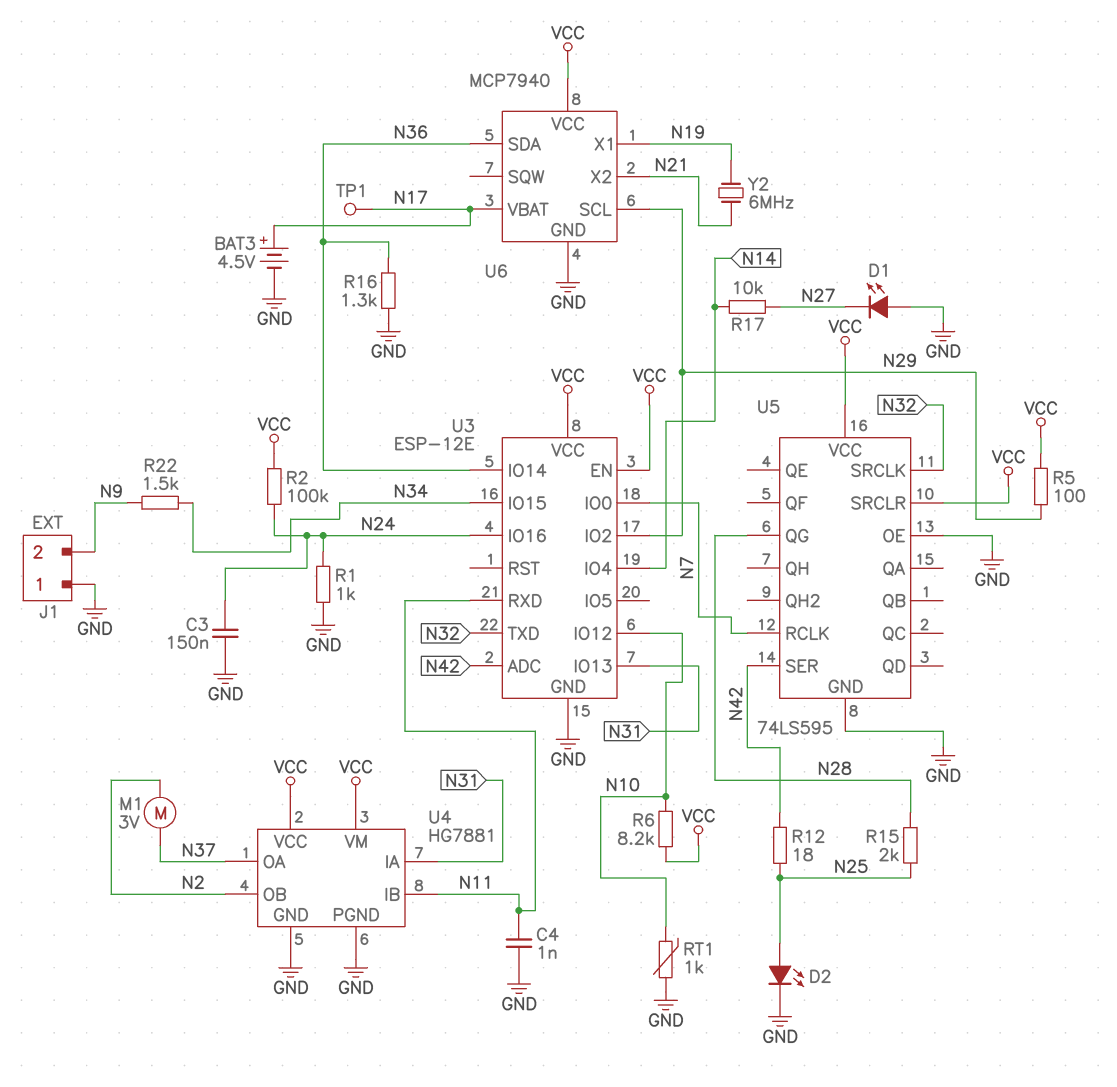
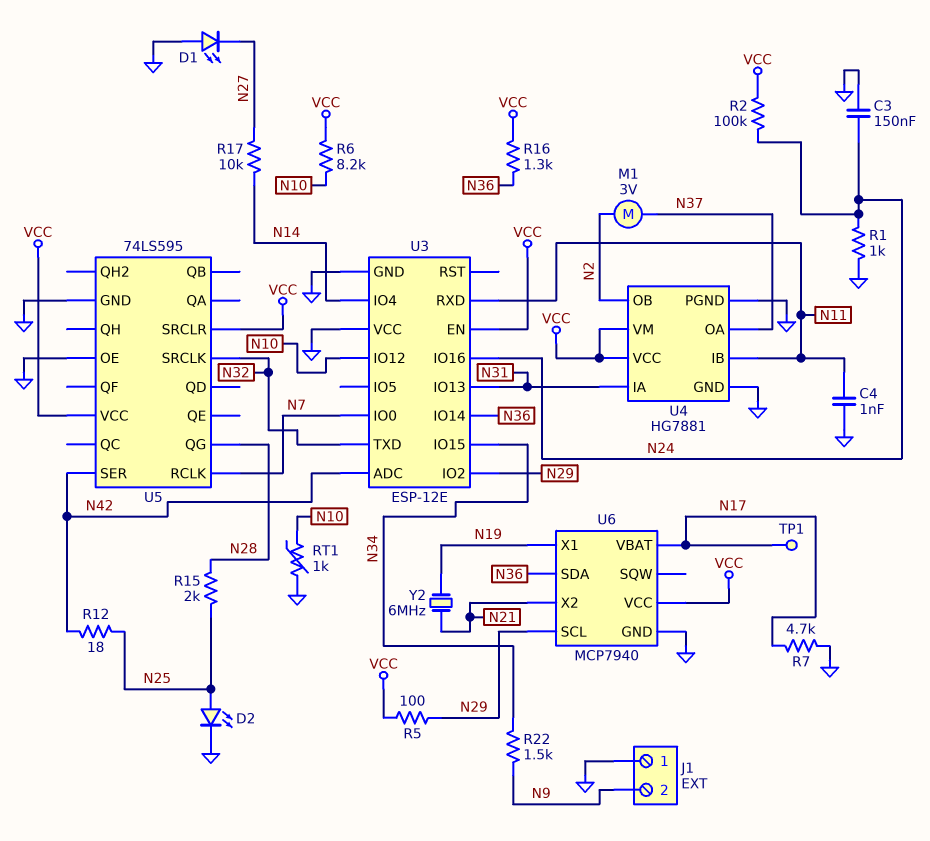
BAT3: 4.5V (plus N17, minus GND) -> none
R7: none -> 4.7k (GND, N17)
R16: 1.3k (GND, N36) -> 1.3k (N36, VCC)
U3 pin VCC: VCC -> GND

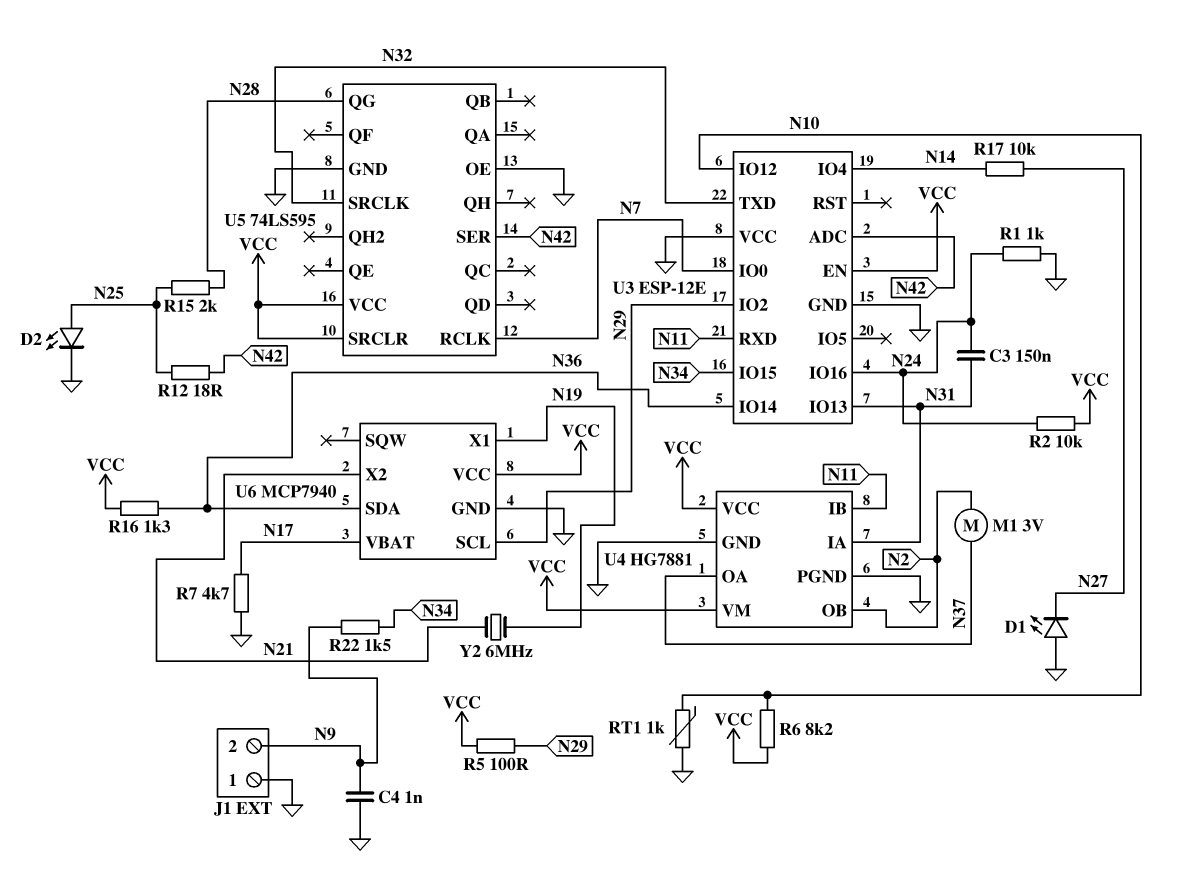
C3: 150nF (GND, N24) -> 150nF (N24, N31)
C4: 1nF (GND, N11) -> 1nF (GND, N9)
R2: 100k (N24, VCC) -> 10k (N24, VCC)
TP1: test point (N17) -> none

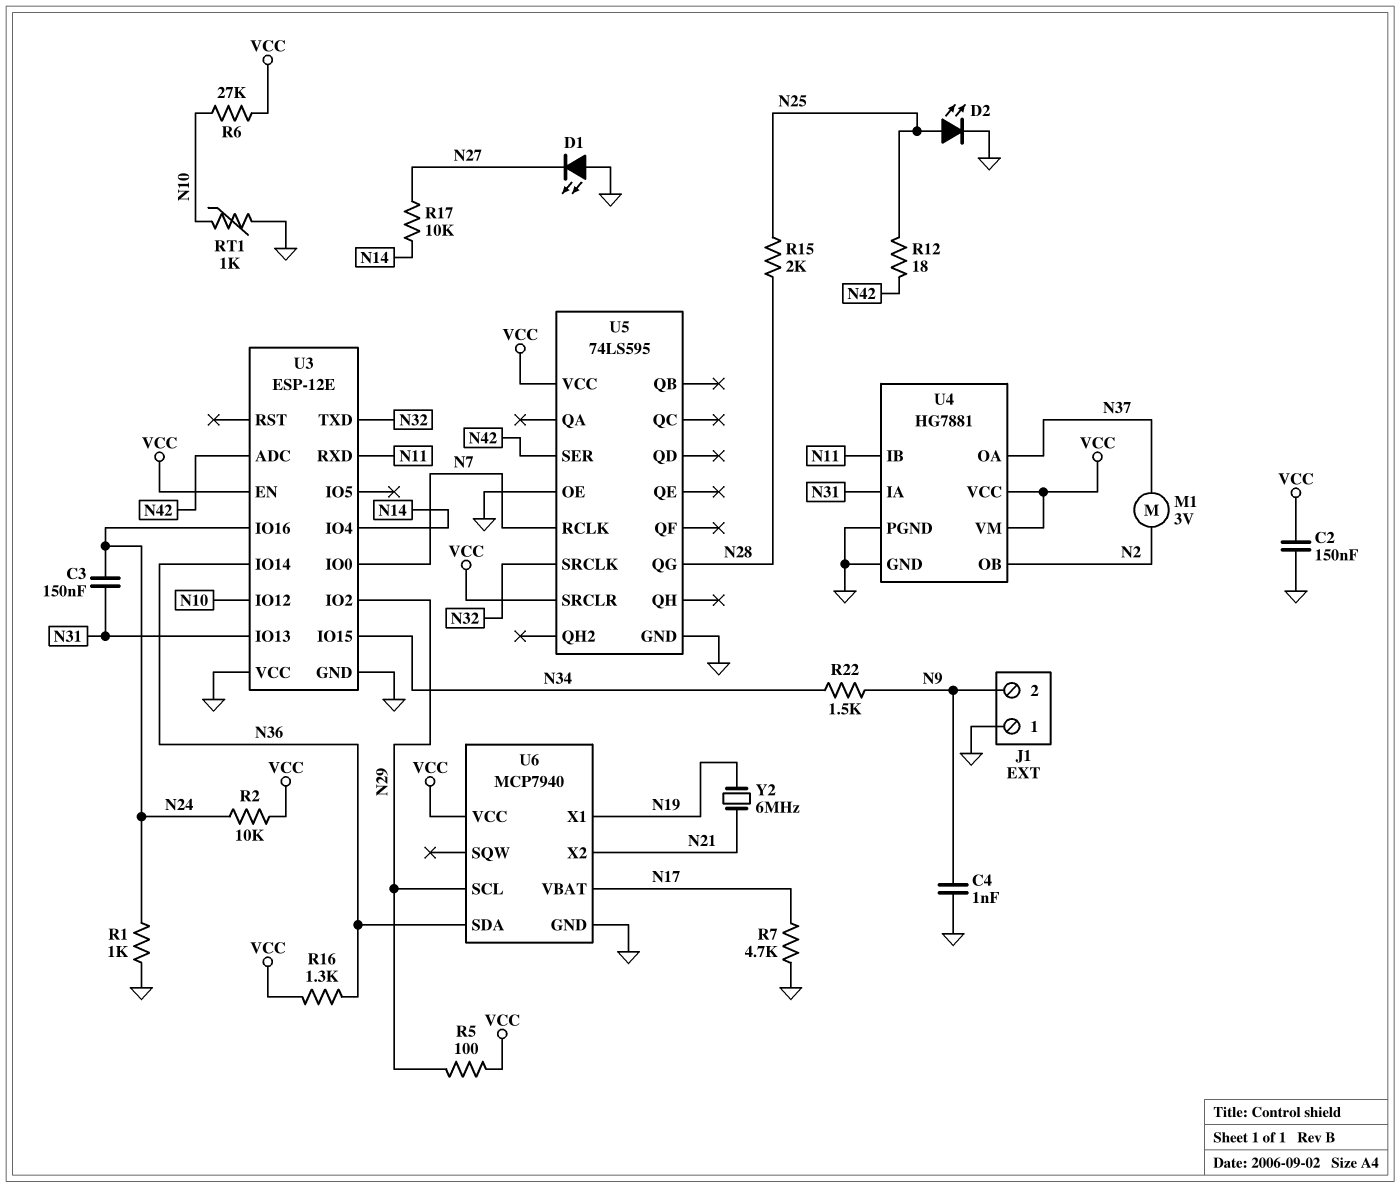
C2: none -> 150nF (GND, VCC)
R6: 8.2k (N10, VCC) -> 27k (N10, VCC)

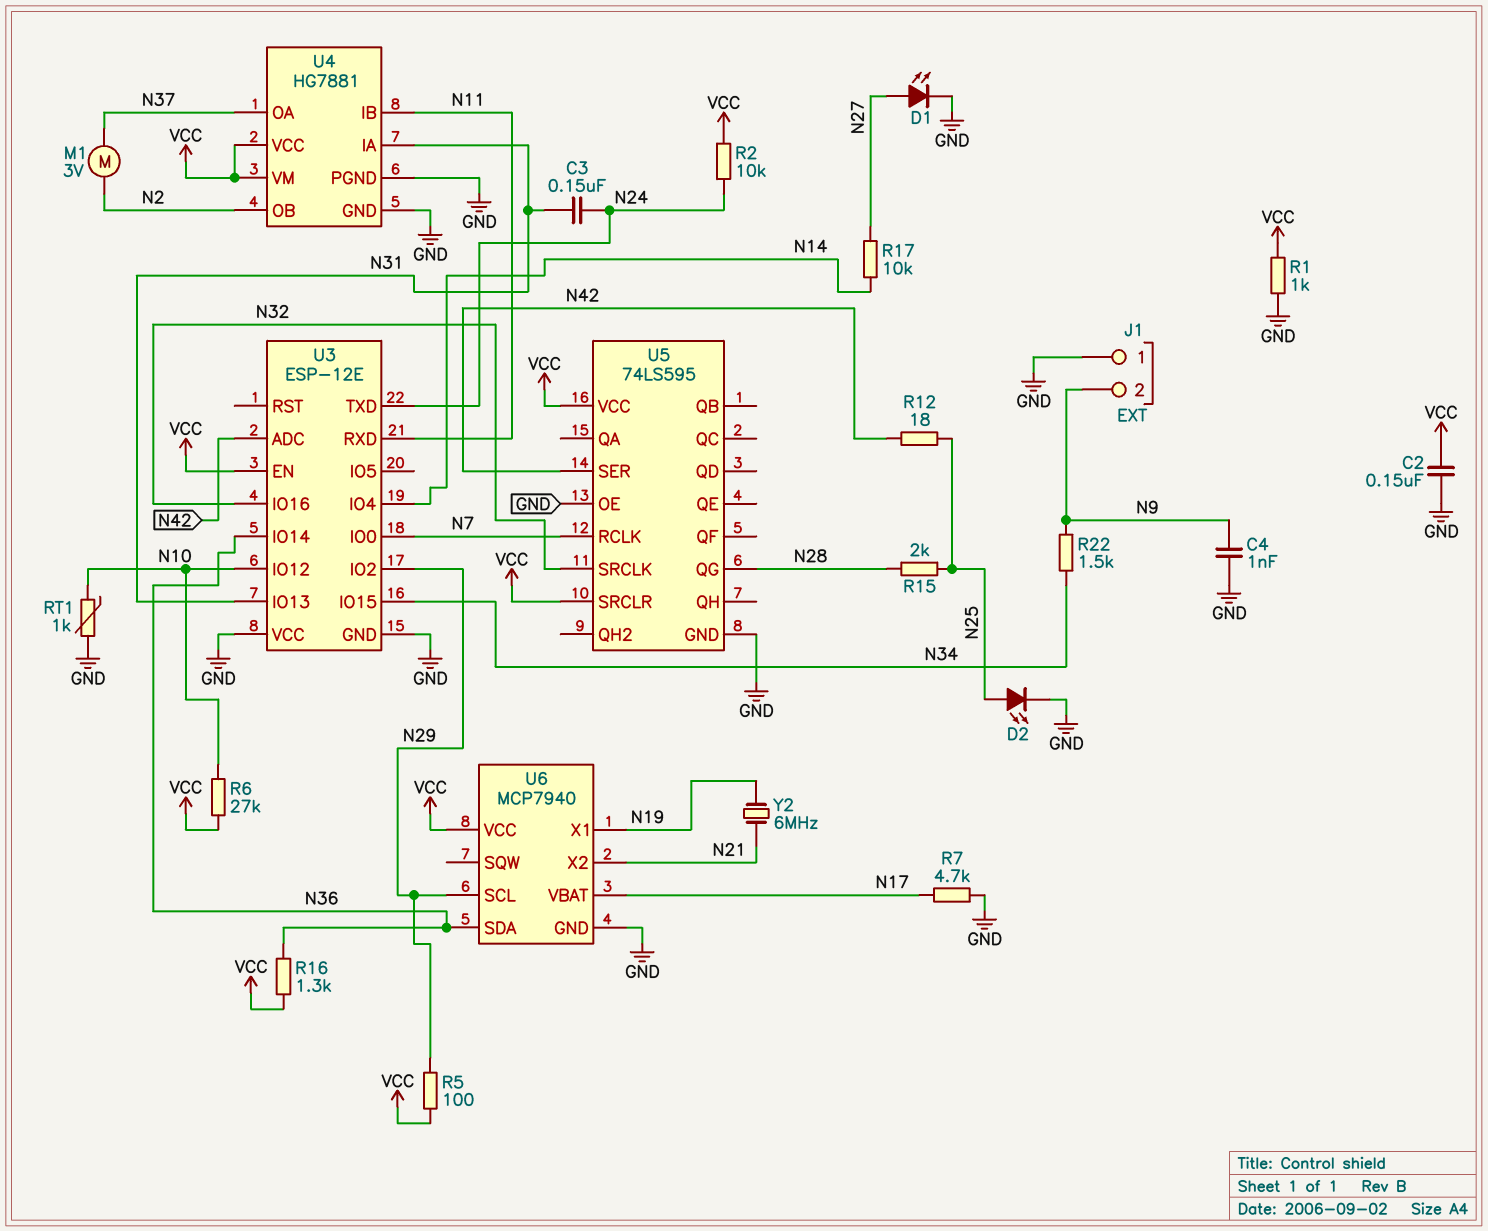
D1: LED (A GND, K N27) -> LED (A N27, K GND)
R1: 1k (GND, N24) -> 1k (GND, VCC)
U3 pin IO16: N24 -> N32
U3 pin TXD: N32 -> N24

